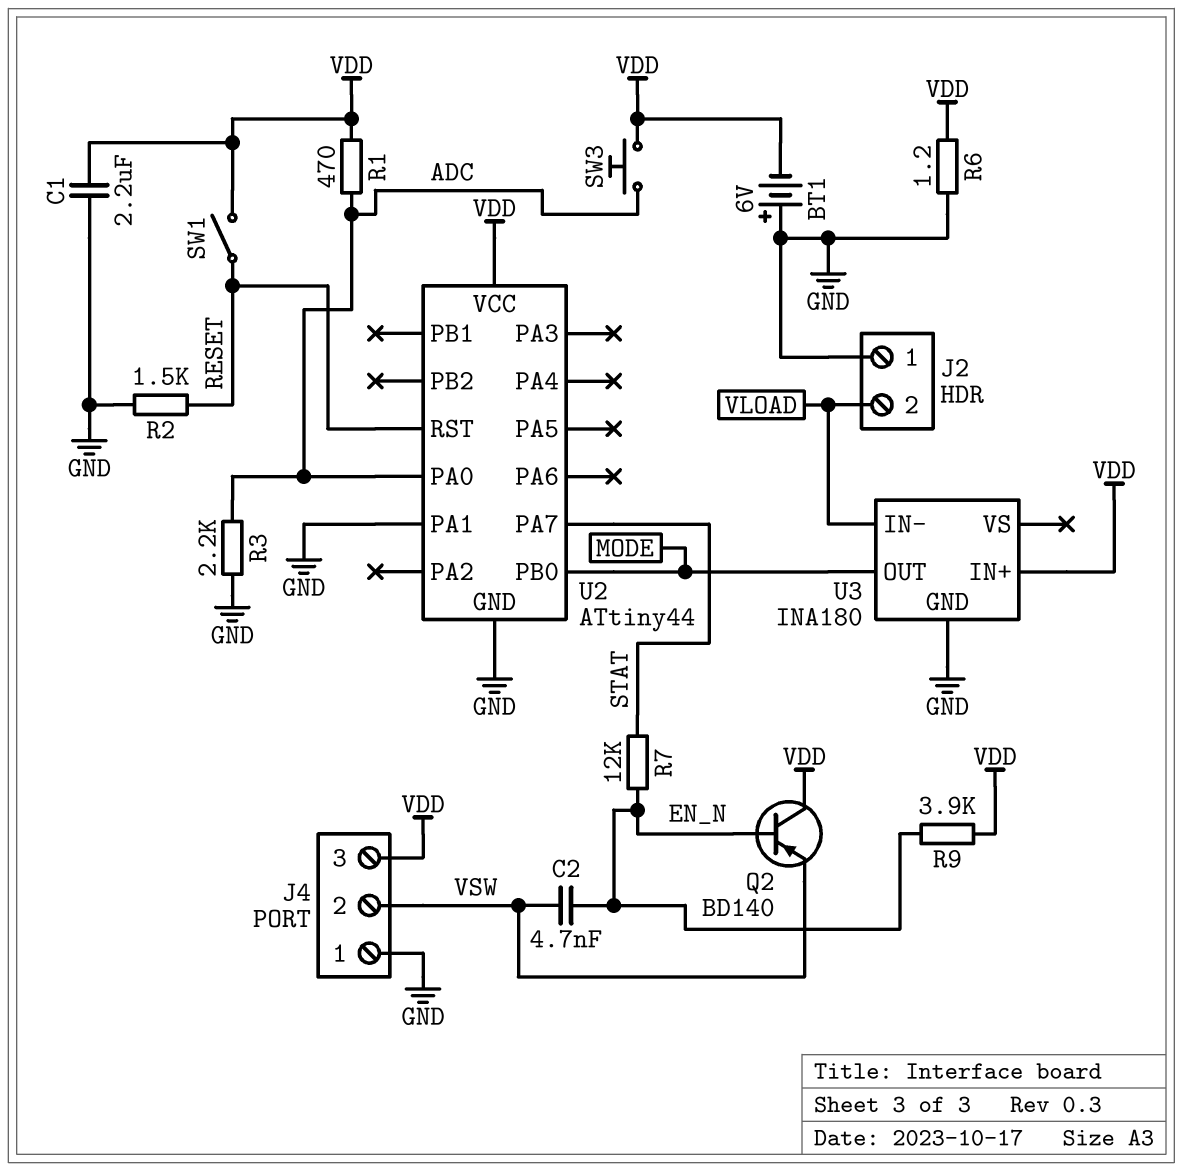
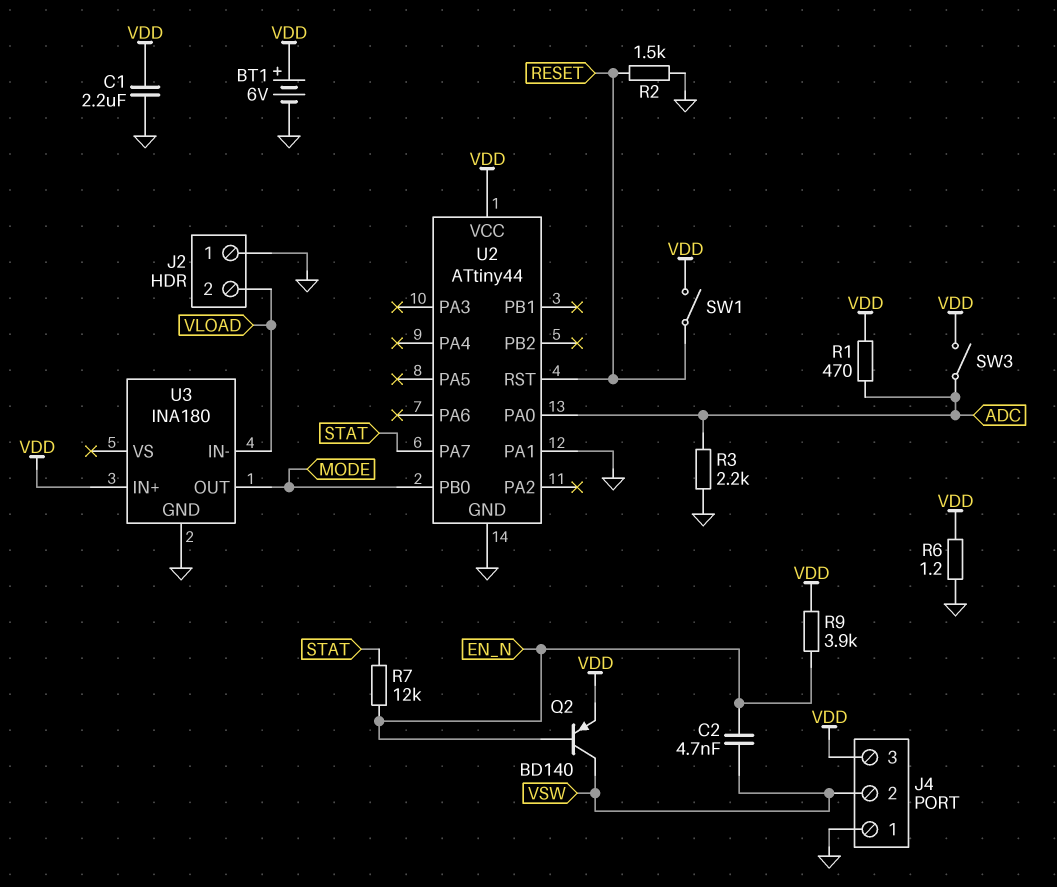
BT1: 6V (plus GND, minus VDD) -> 6V (plus VDD, minus GND)
Q2: PNP BD140 (B EN_N, C VDD, E VSW) -> PNP BD140 (B EN_N, C VSW, E VDD)
SW3: button (ADC, VDD) -> switch (ADC, VDD)

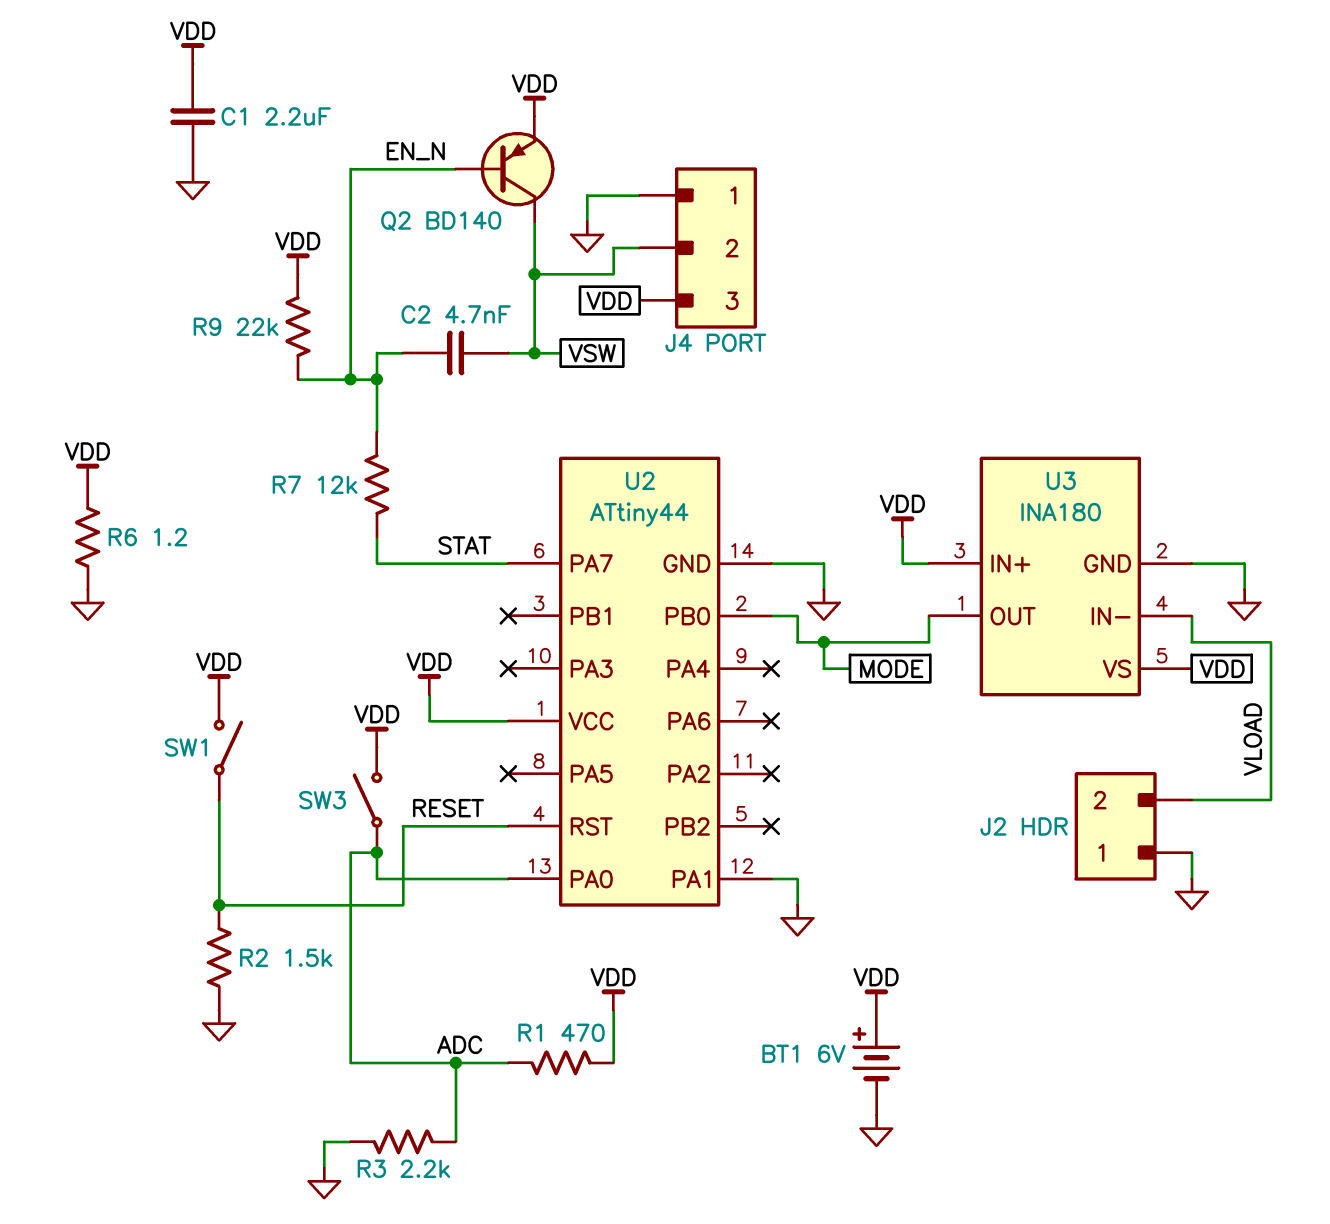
R9: 3.9k (EN_N, VDD) -> 22k (EN_N, VDD)
U3 pin VS: none -> VDD

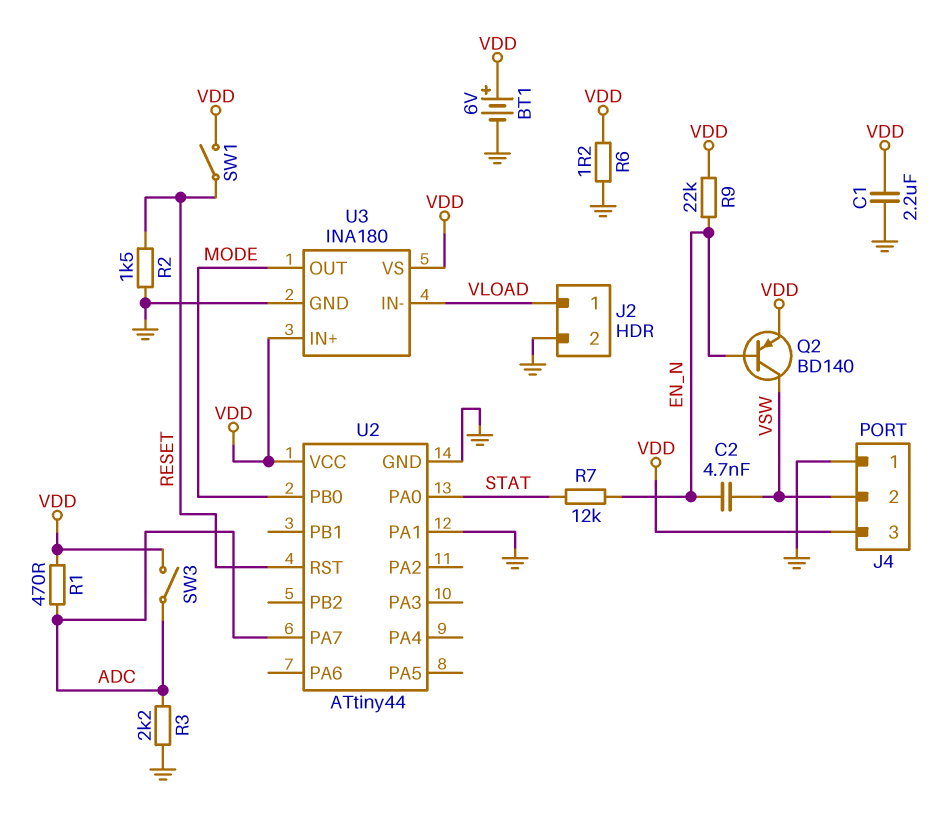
J2 pin 1: GND -> VLOAD
J2 pin 2: VLOAD -> GND
U2 pin PA0: ADC -> STAT
U2 pin PA7: STAT -> ADC

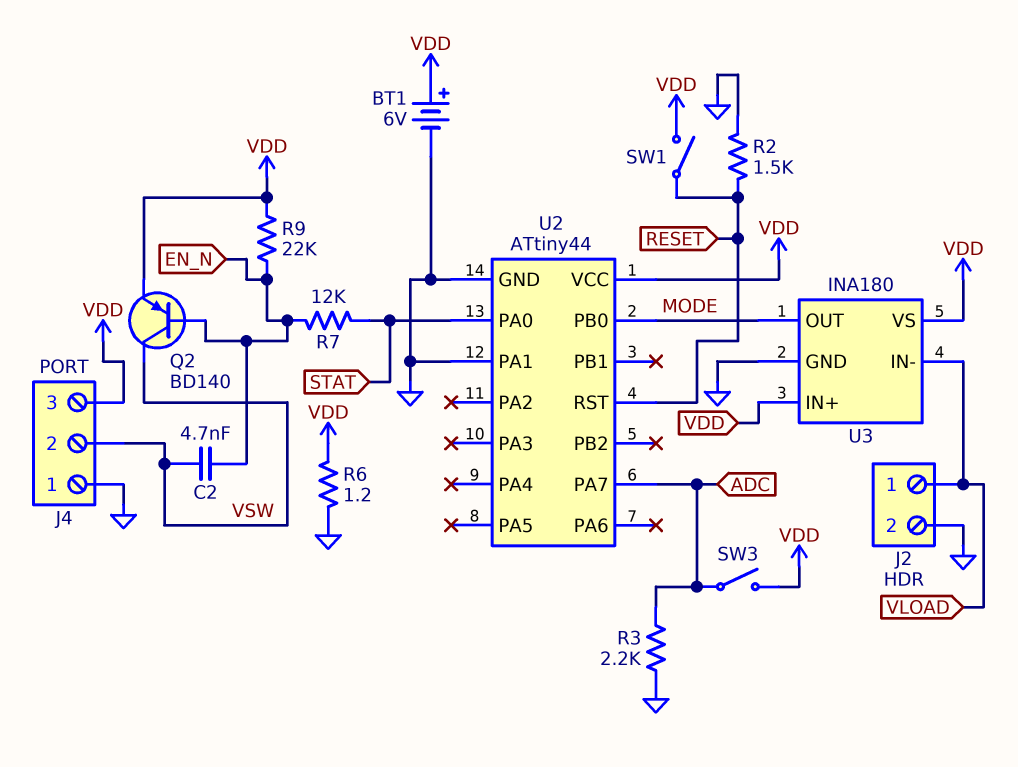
C1: 2.2uF (GND, VDD) -> none
R1: 470 (ADC, VDD) -> none

